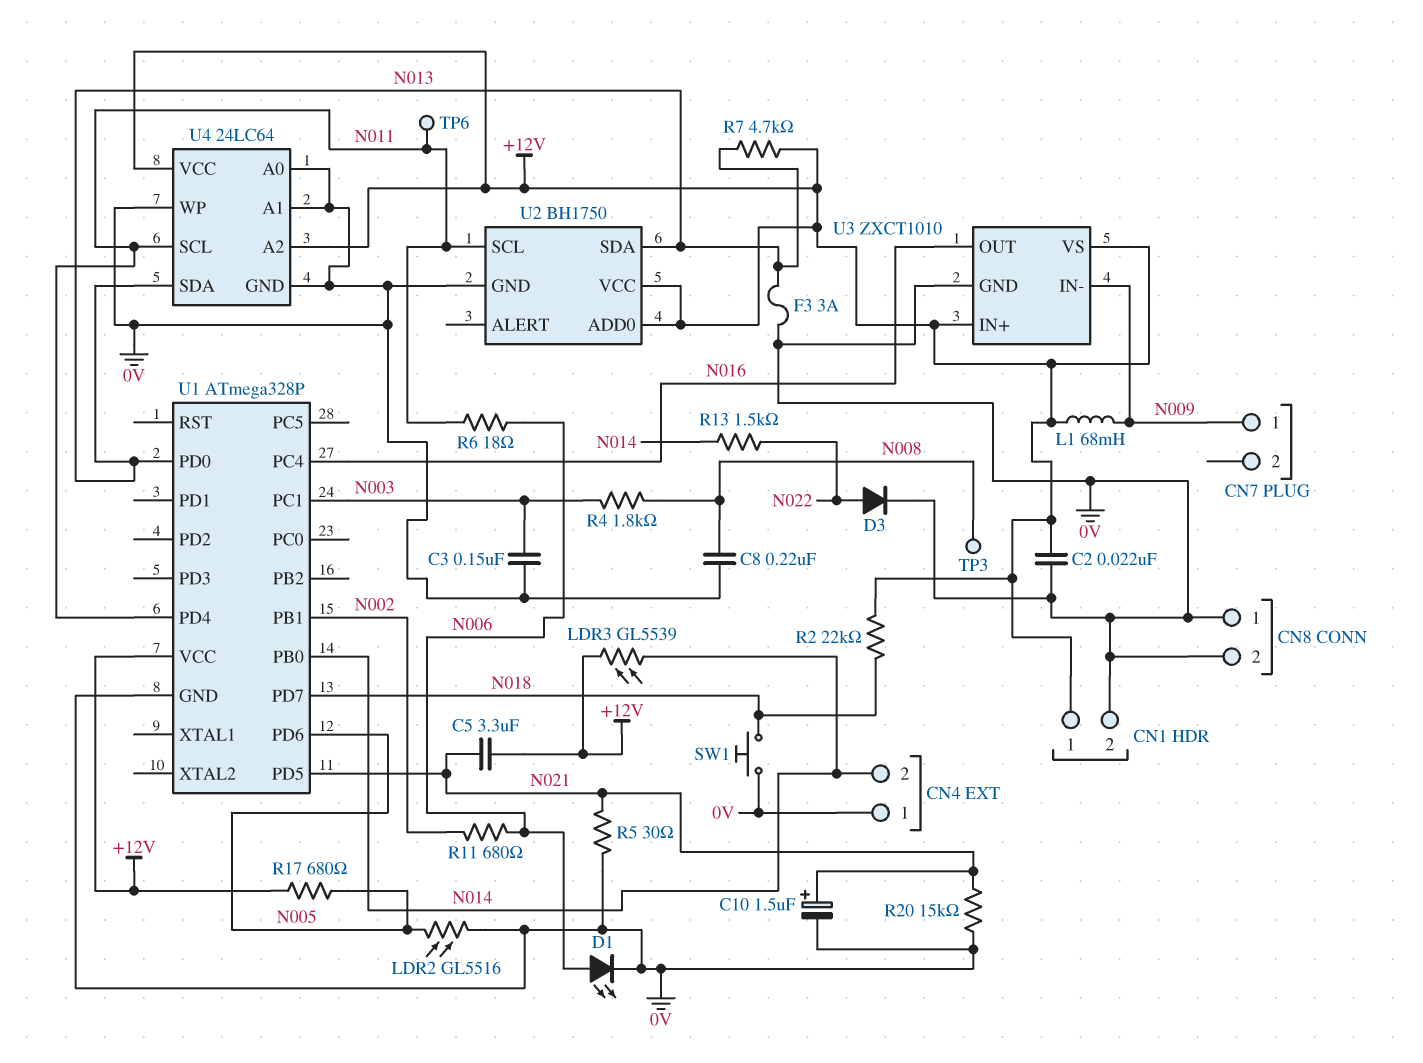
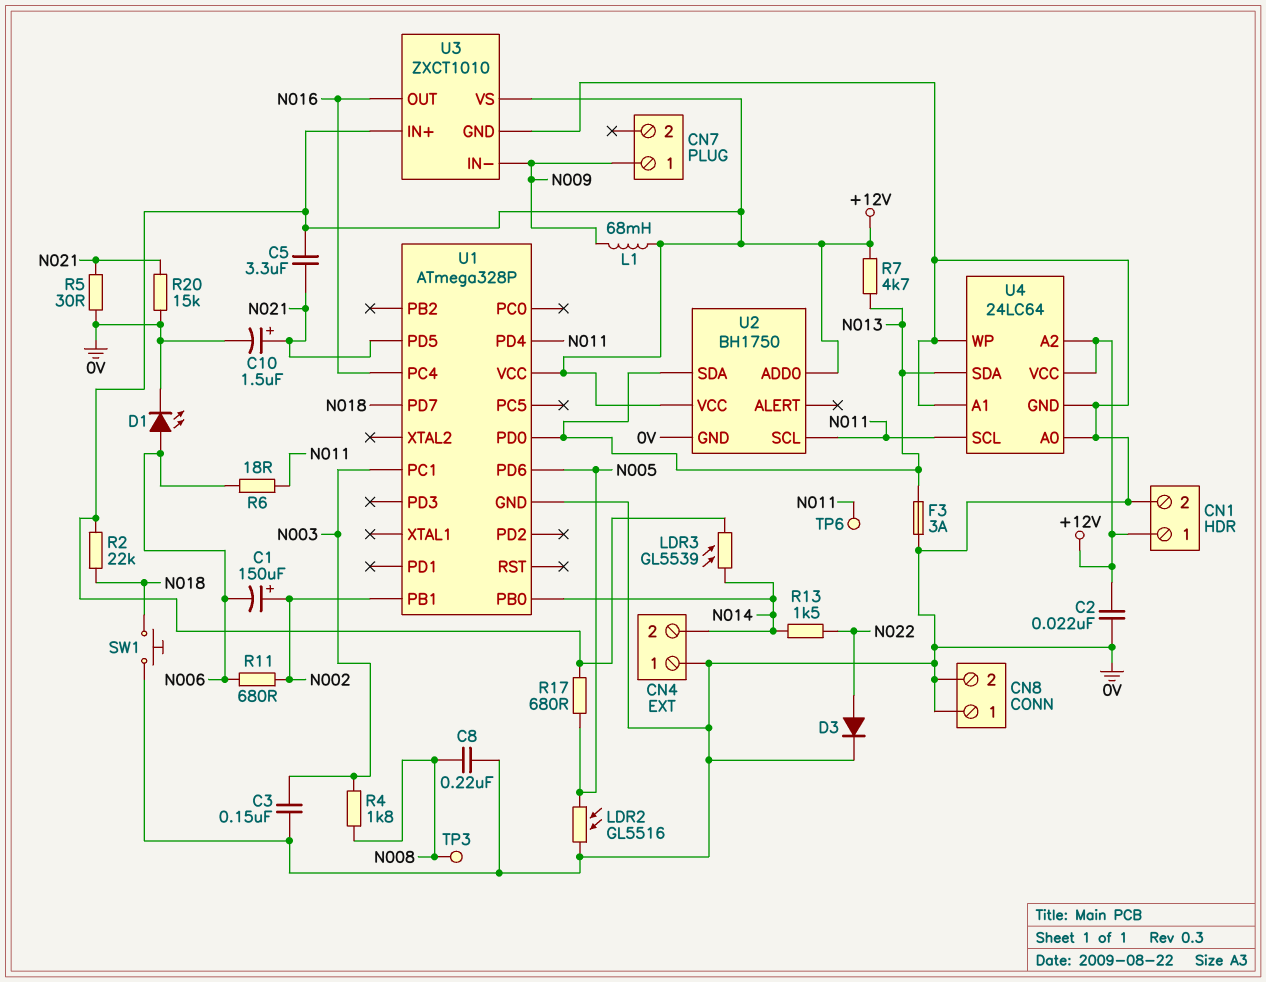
C1: none -> 150uF (plus N002, minus N006)

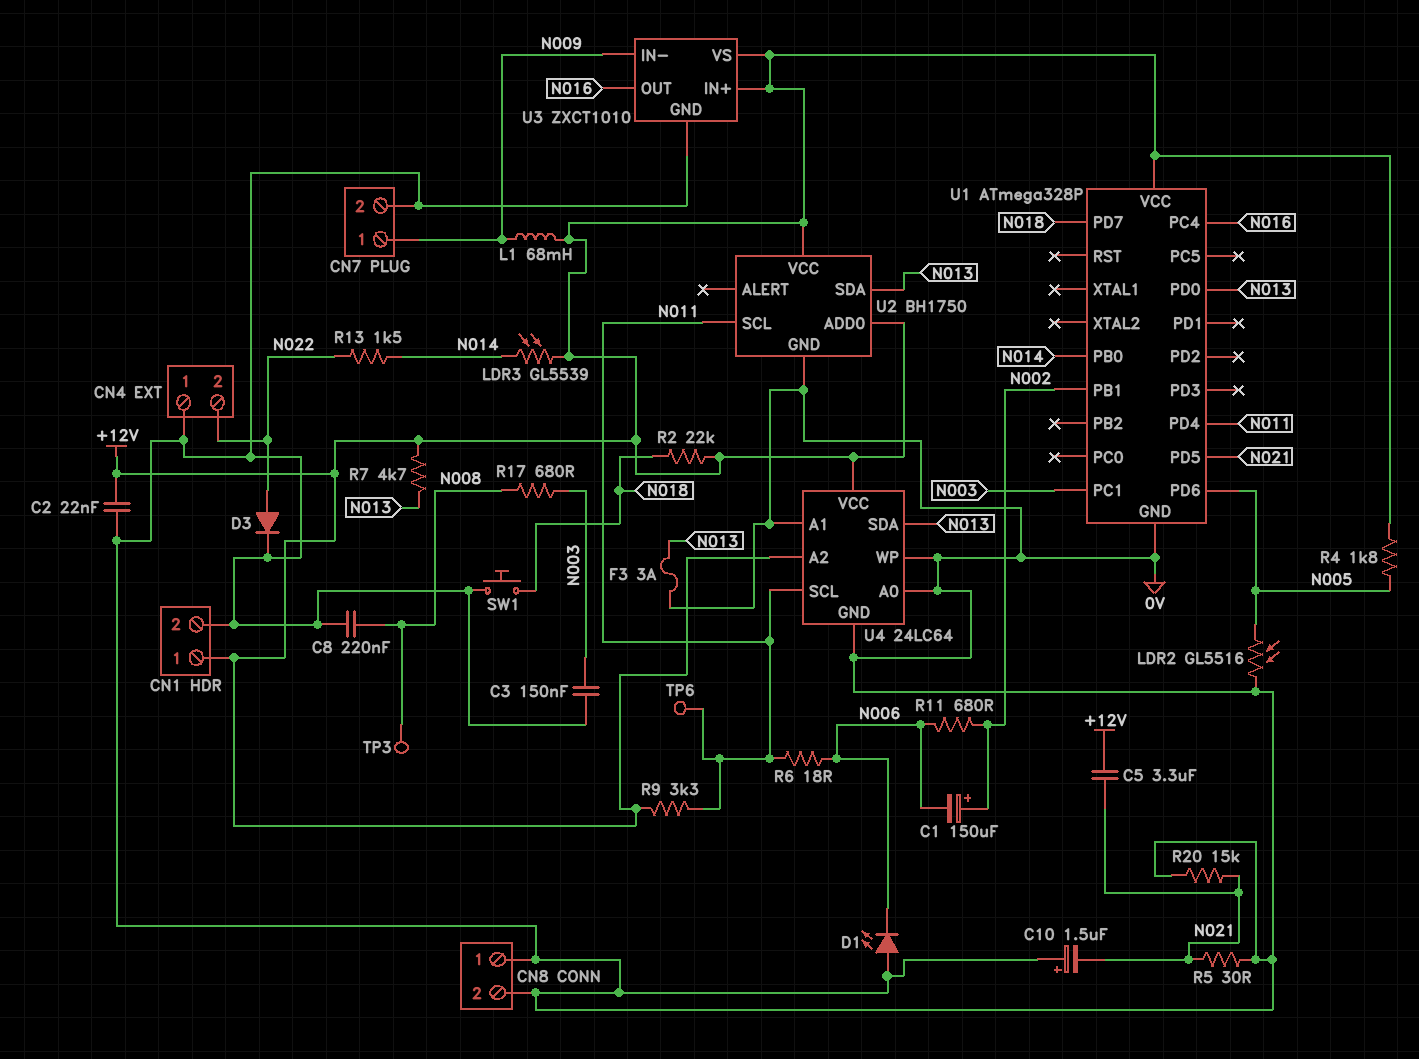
C10: 1.5uF (plus N021, minus 0V) -> 1.5uF (plus 0V, minus N021)
CN4 pin 2: N014 -> N022
CN7 pin 2: none -> 0V
D1: LED (A N006, K 0V) -> LED (A 0V, K N006)
R4: 1.8k (N003, N008) -> 1.8k (+12V, N005)
R9: none -> 3.3k (+12V, N011)
R17: 680 (+12V, N005) -> 680 (N003, N008)

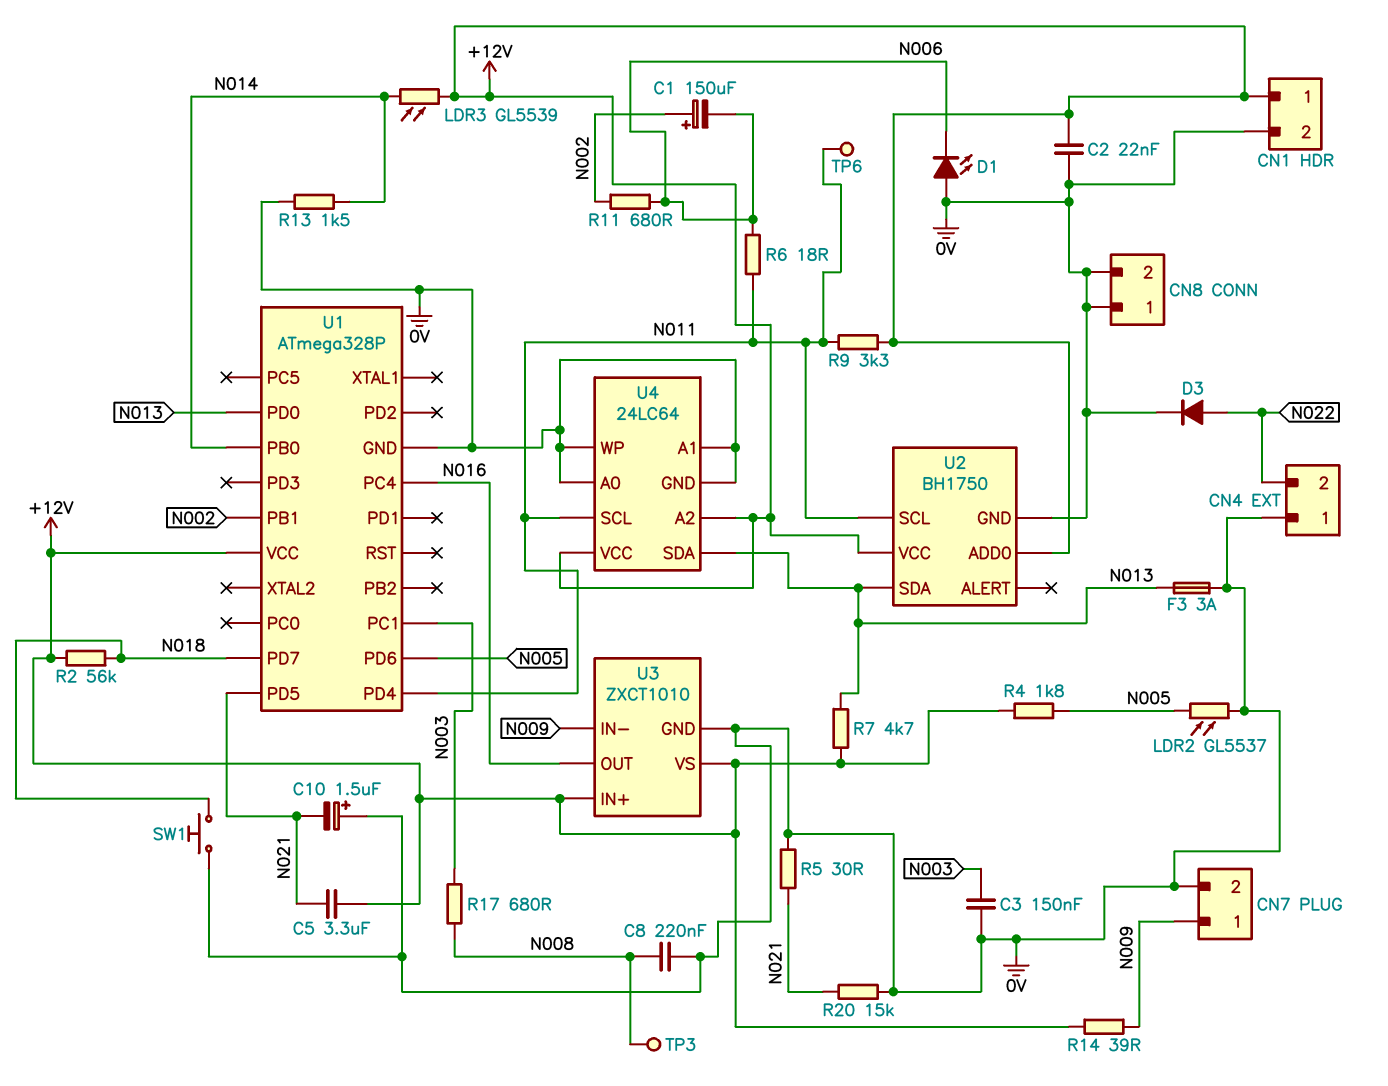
L1: 68mH (+12V, N009) -> none
LDR2: GL5516 (0V, N005) -> GL5537 (0V, N005)
R2: 22k (+12V, N018) -> 56k (+12V, N018)
R13: 1.5k (N014, N022) -> 1.5k (0V, N014)
R14: none -> 39 (+12V, N009)

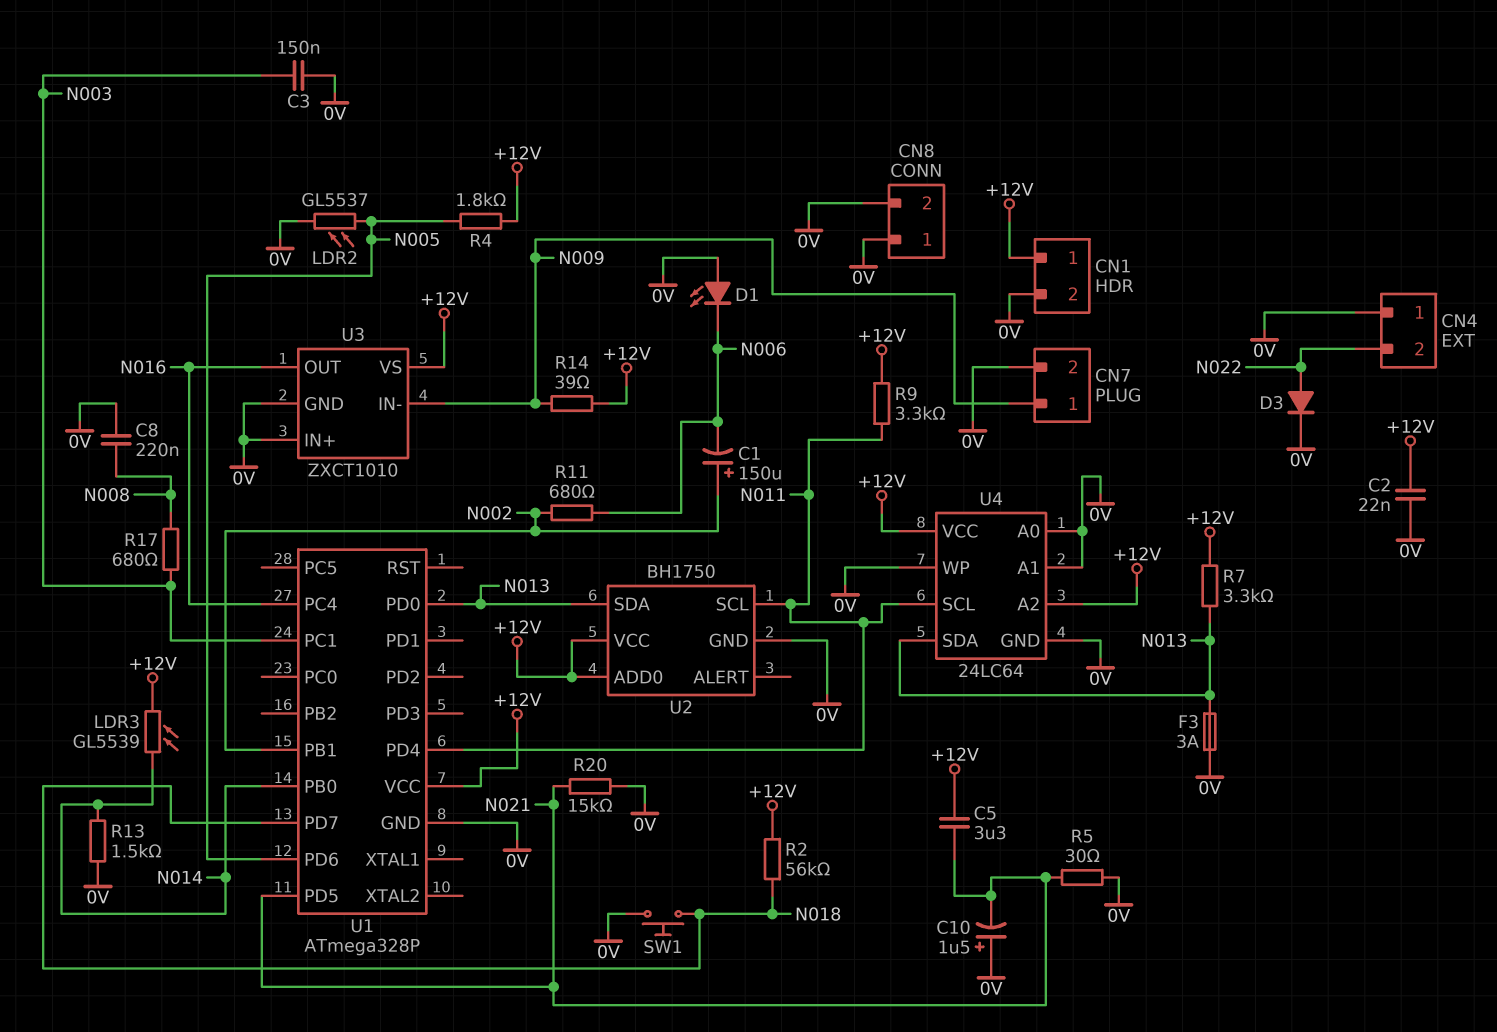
R6: 18 (N006, N011) -> none
R7: 4.7k (+12V, N013) -> 3.3k (+12V, N013)
TP3: test point (N008) -> none
TP6: test point (N011) -> none
U3 pin IN+: +12V -> 0V

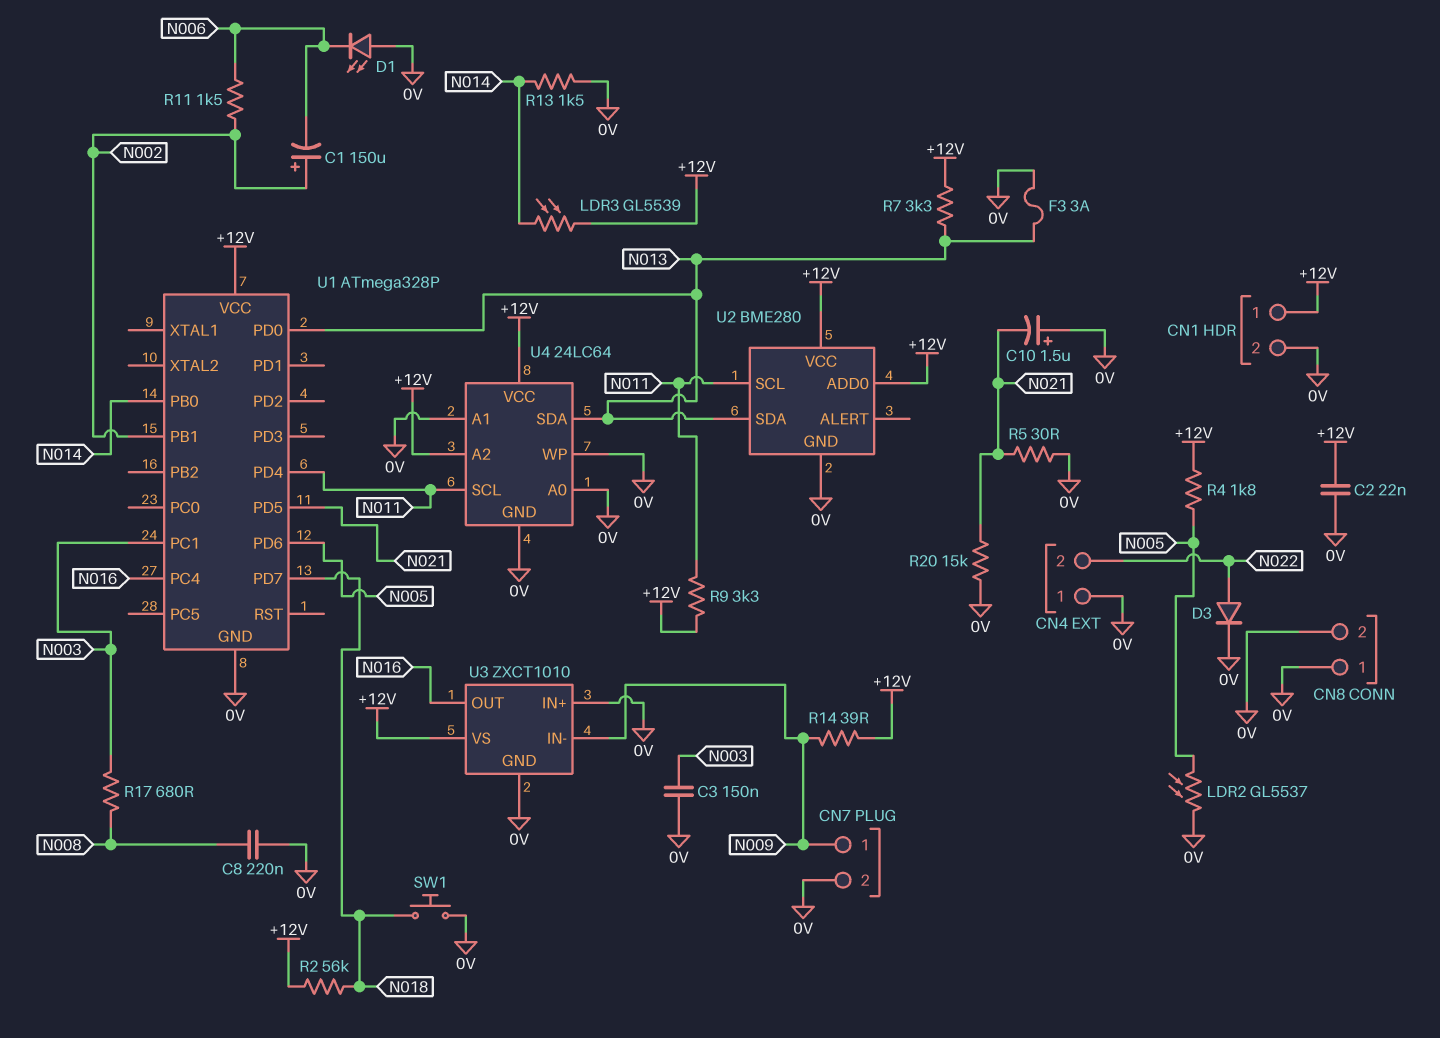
C5: 3.3uF (+12V, N021) -> none
R11: 680 (N002, N006) -> 1.5k (N002, N006)
U2: BH1750 -> BME280

